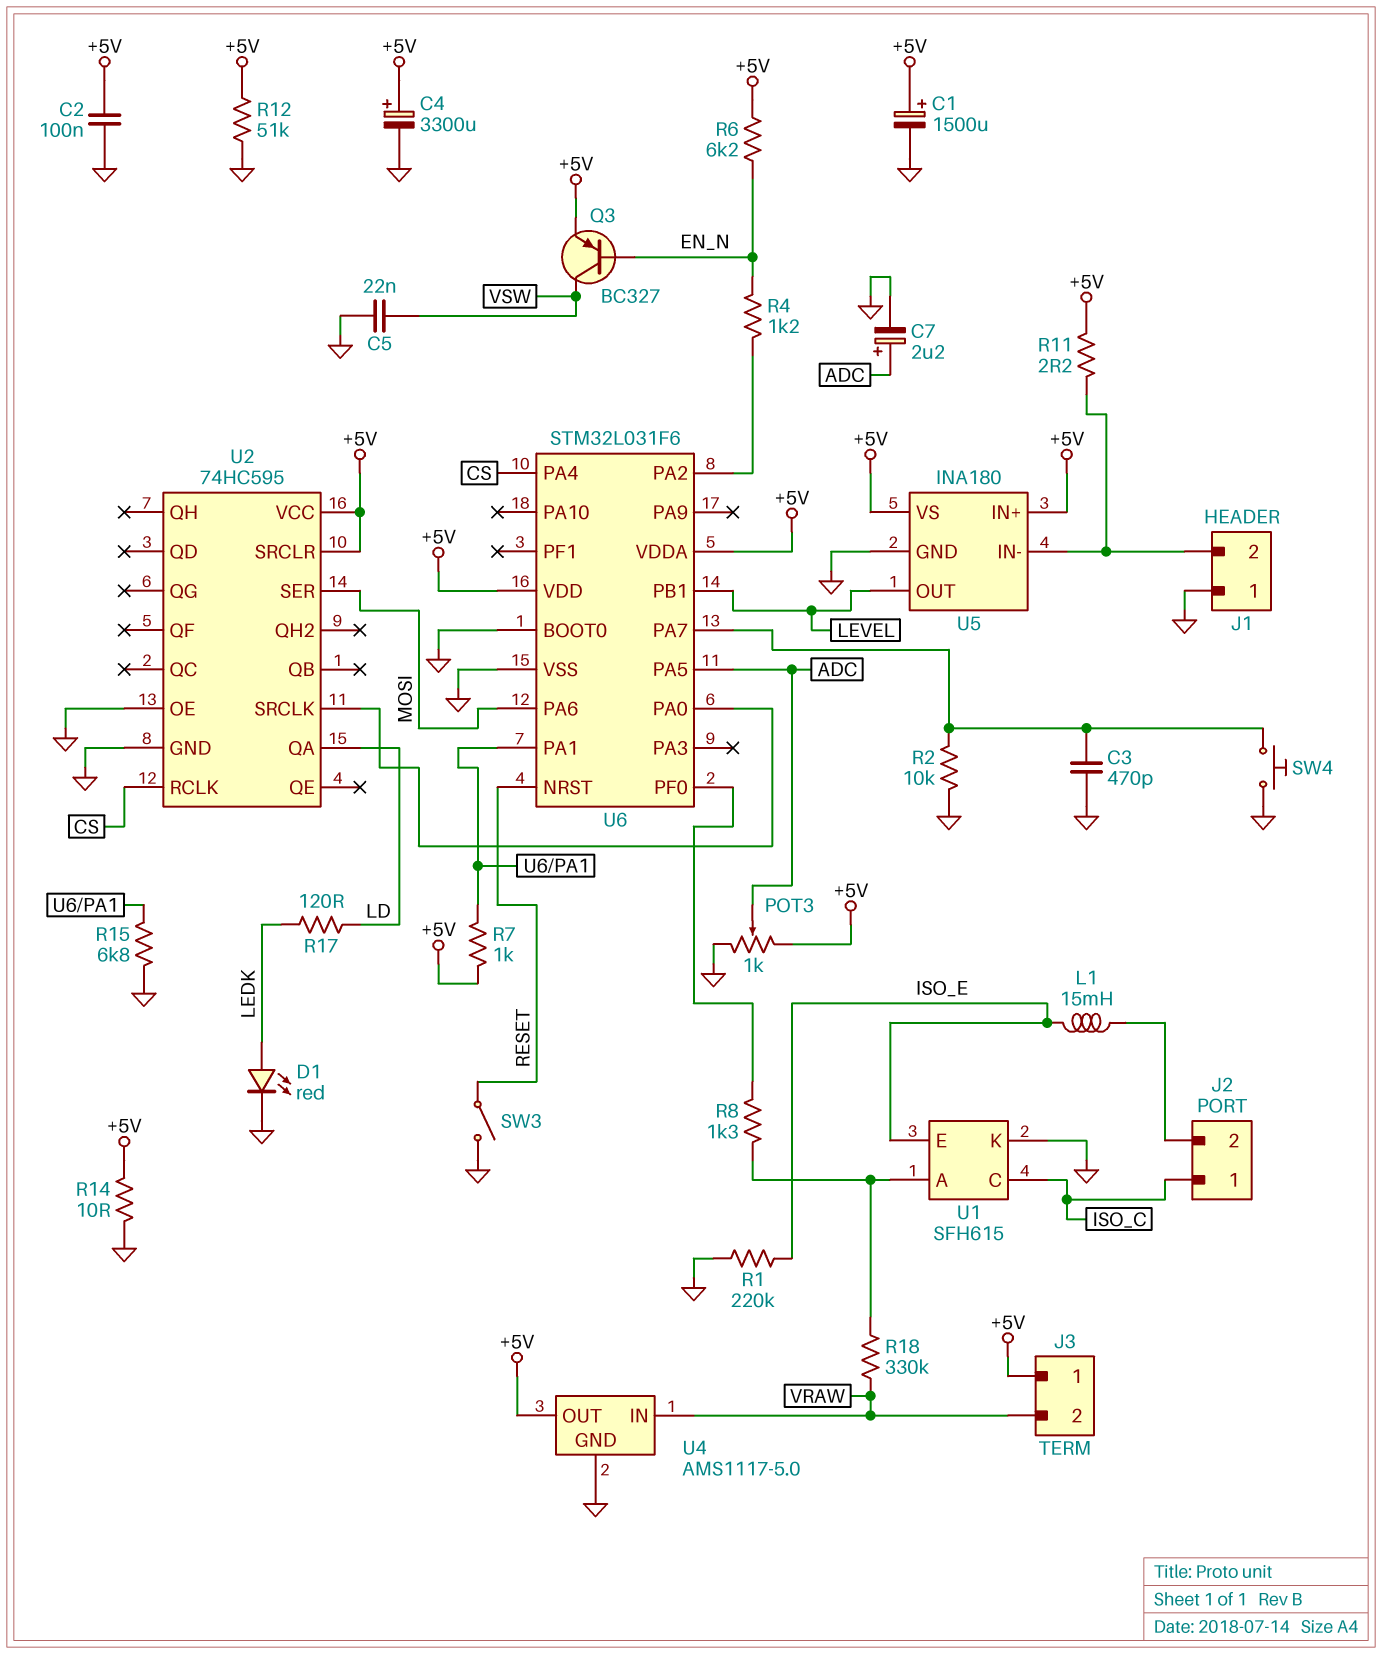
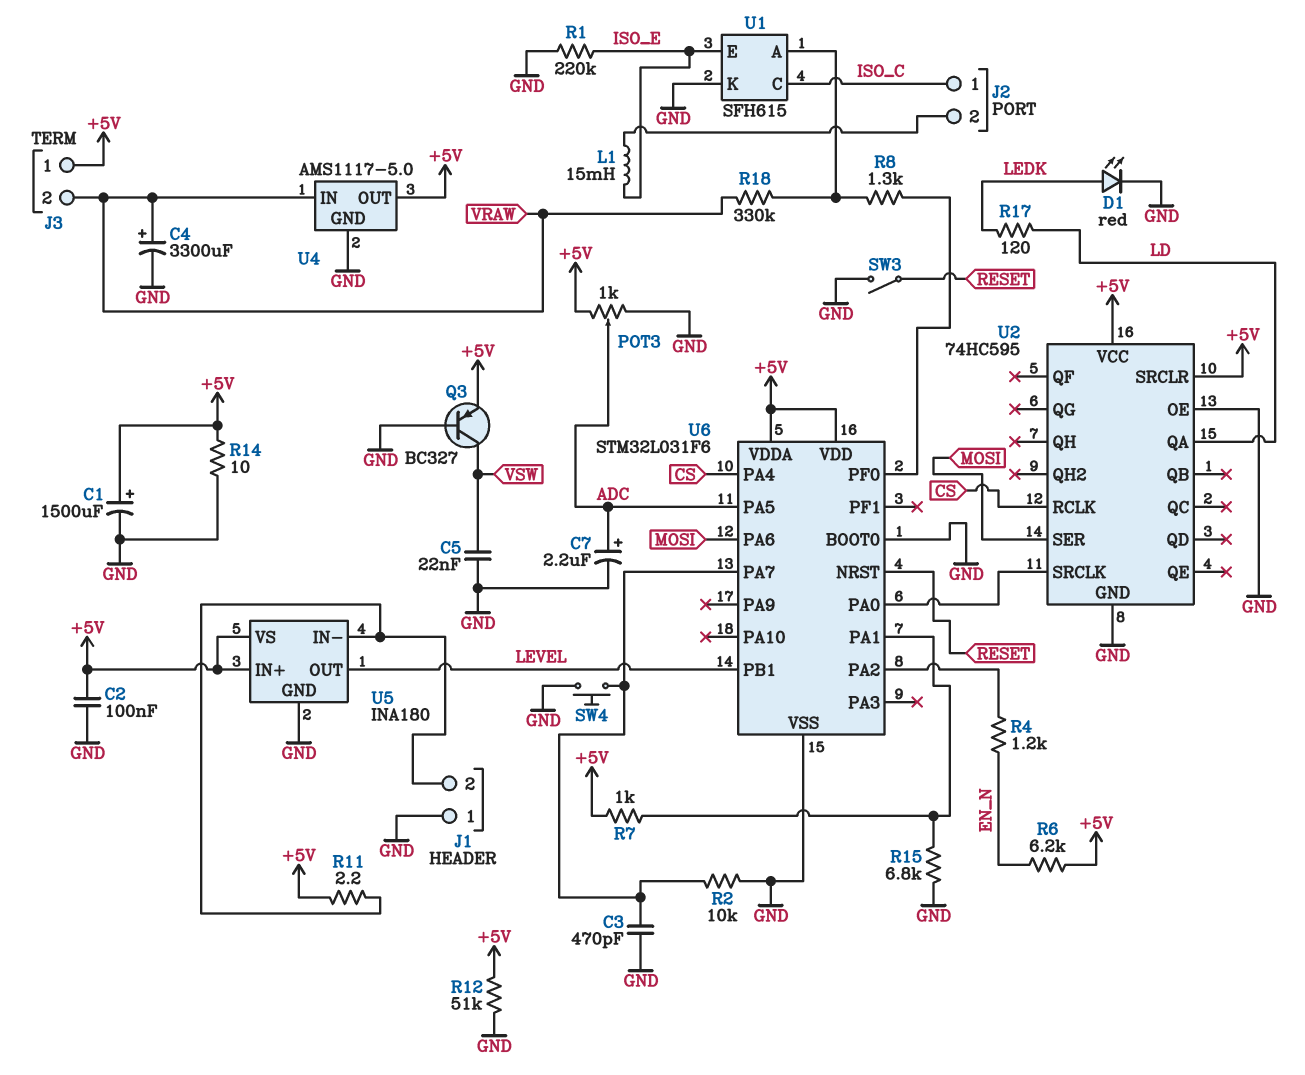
C4: 3300uF (plus +5V, minus GND) -> 3300uF (plus VRAW, minus GND)
Q3: PNP BC327 (B EN_N, C VSW, E +5V) -> PNP BC327 (B GND, C VSW, E +5V)

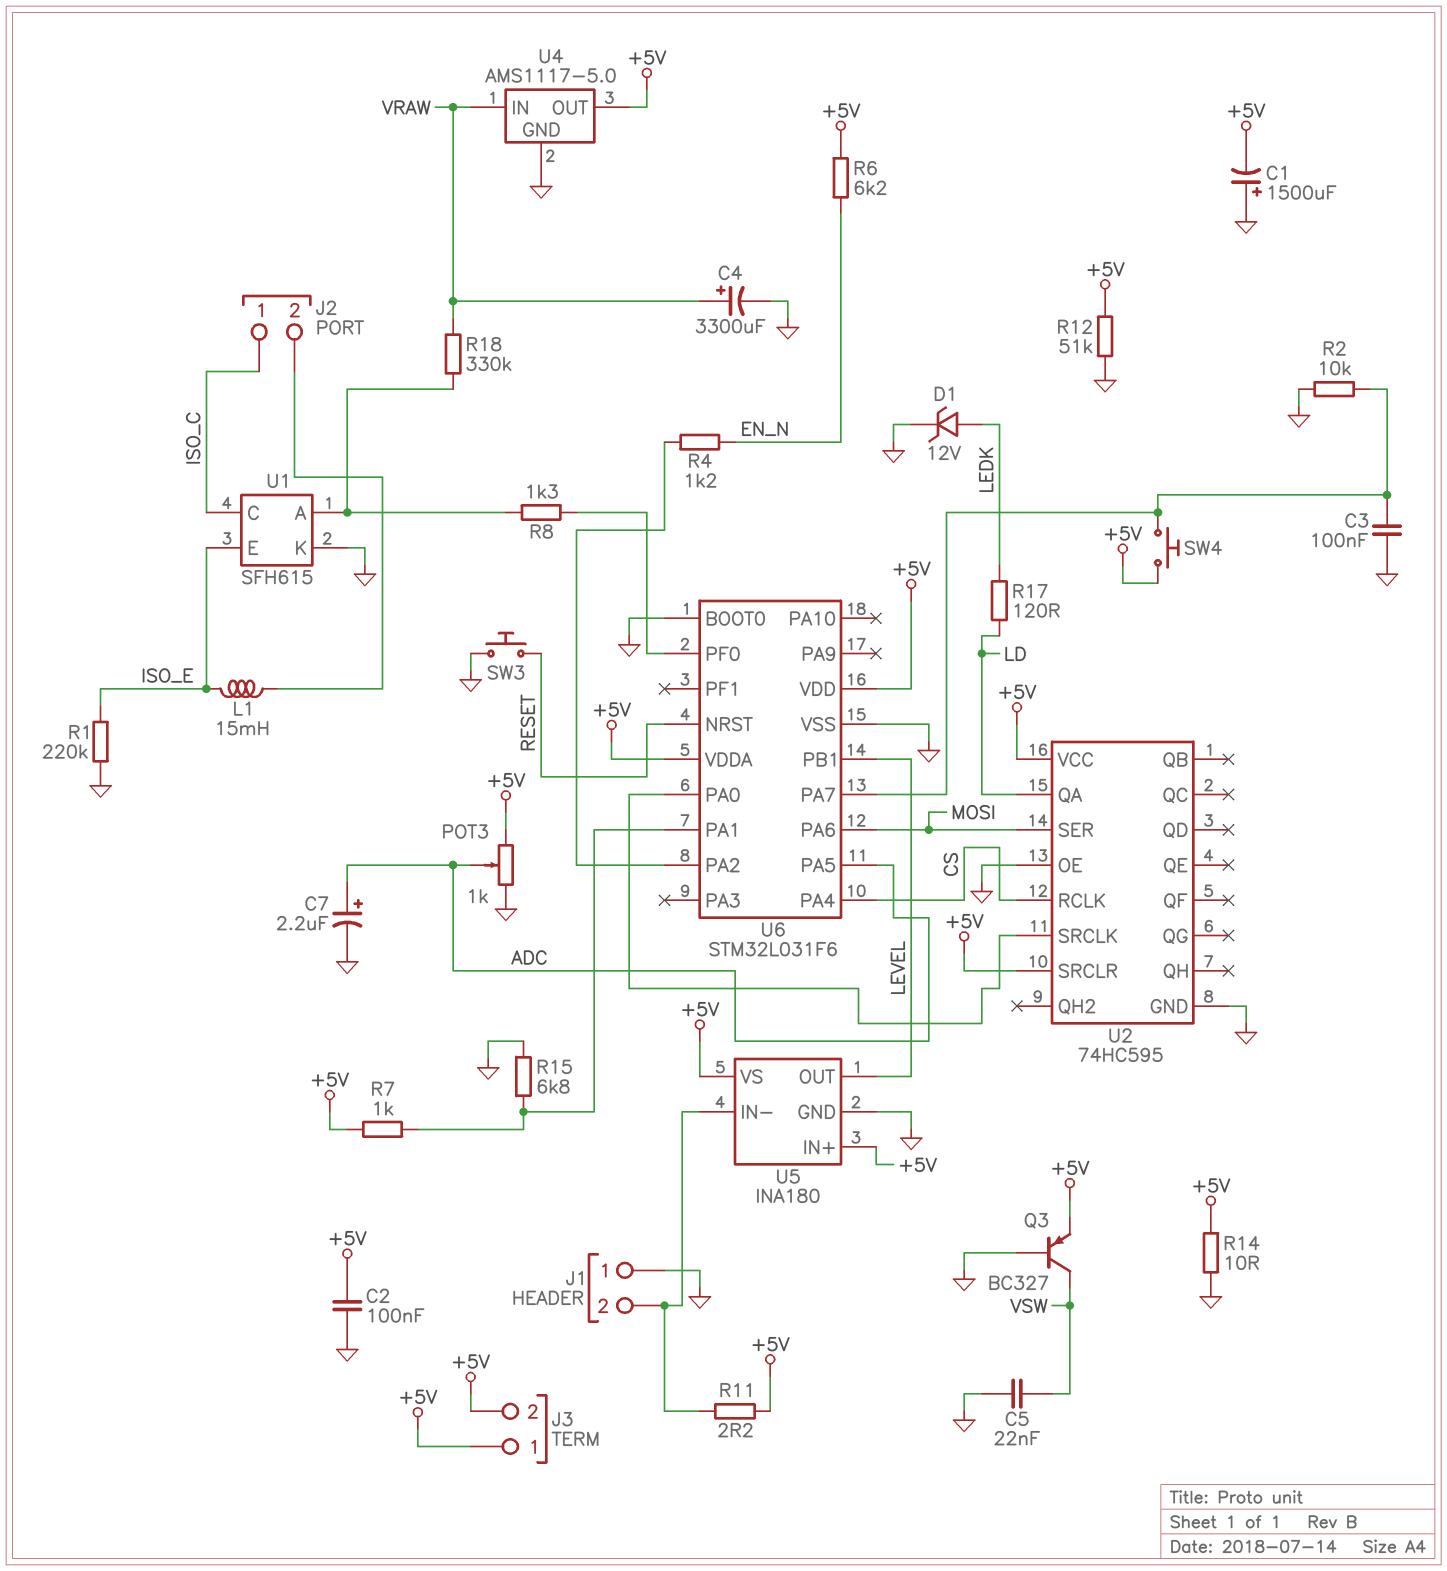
C1: 1500uF (plus +5V, minus GND) -> 1500uF (plus GND, minus +5V)
C3: 470pF (GND, U6/PA7) -> 100nF (GND, U6/PA7)
D1: LED red (A LEDK, K GND) -> zener 12V (A LEDK, K GND)
J3 pin 2: VRAW -> +5V
SW3: switch (GND, RESET) -> button (GND, RESET)
SW4: button (GND, U6/PA7) -> button (+5V, U6/PA7)

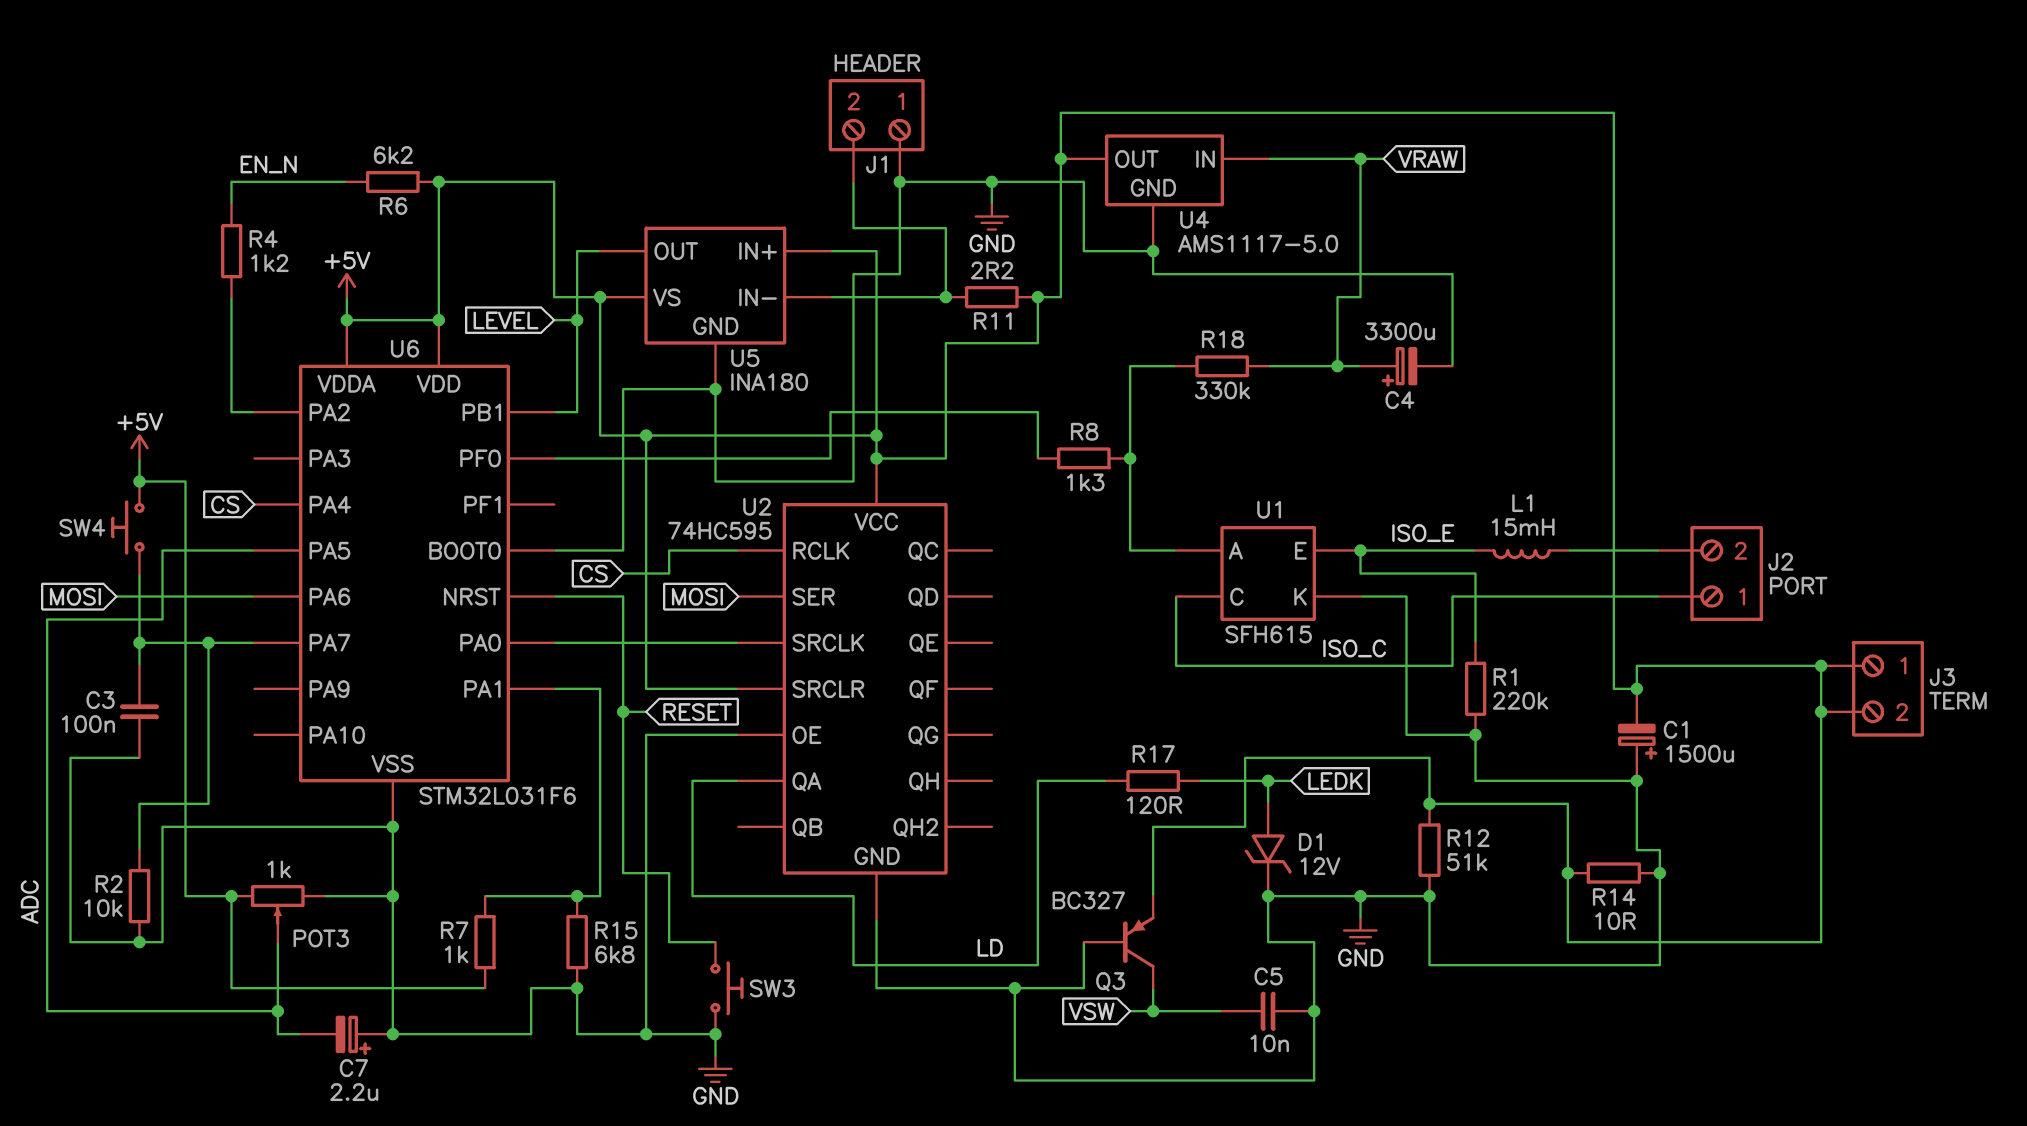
C2: 100nF (+5V, GND) -> none
C5: 22nF (GND, VSW) -> 10nF (GND, VSW)
C7: 2.2uF (plus ADC, minus GND) -> 2.2uF (plus GND, minus ADC)

